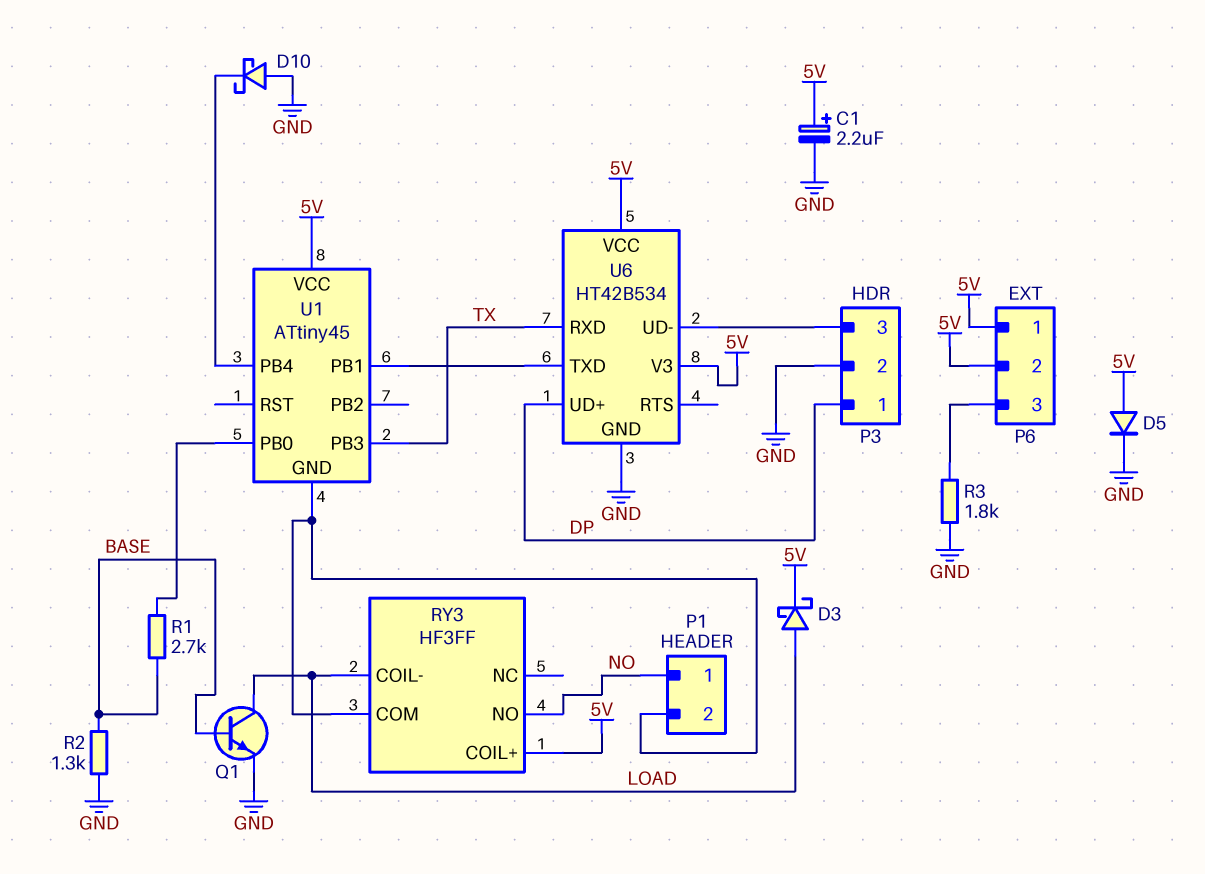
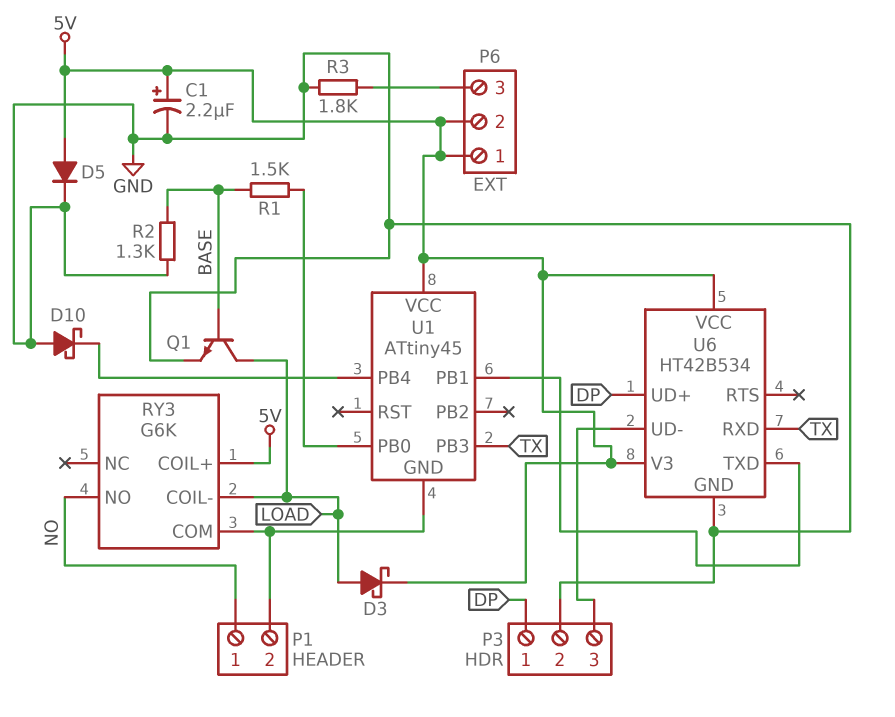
R1: 2.7k (BASE, U1/PB0) -> 1.5k (BASE, U1/PB0)
RY3: HF3FF -> G6K

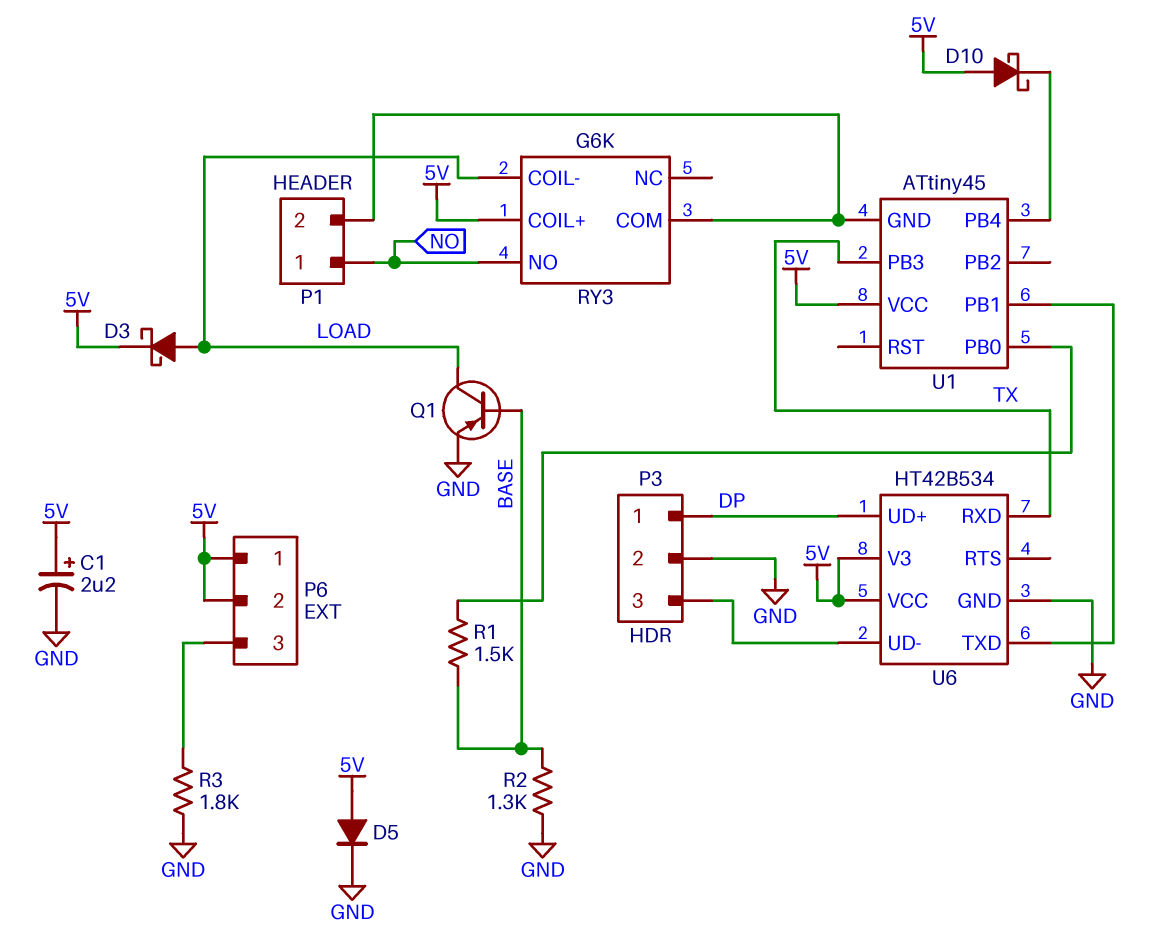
D10: schottky (A GND, K U1/PB4) -> schottky (A 5V, K U1/PB4)
Q1: NPN (B BASE, C LOAD, E GND) -> PNP (B BASE, C LOAD, E GND)

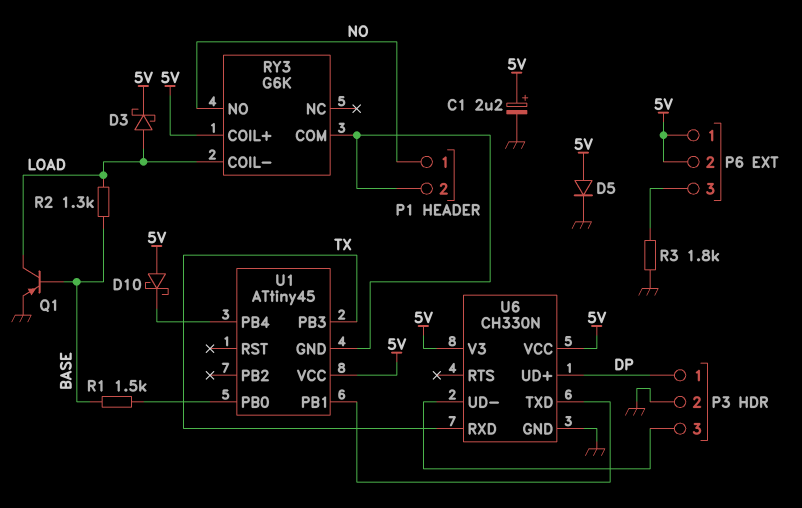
R2: 1.3k (BASE, GND) -> 1.3k (BASE, LOAD)
U6: HT42B534 -> CH330N

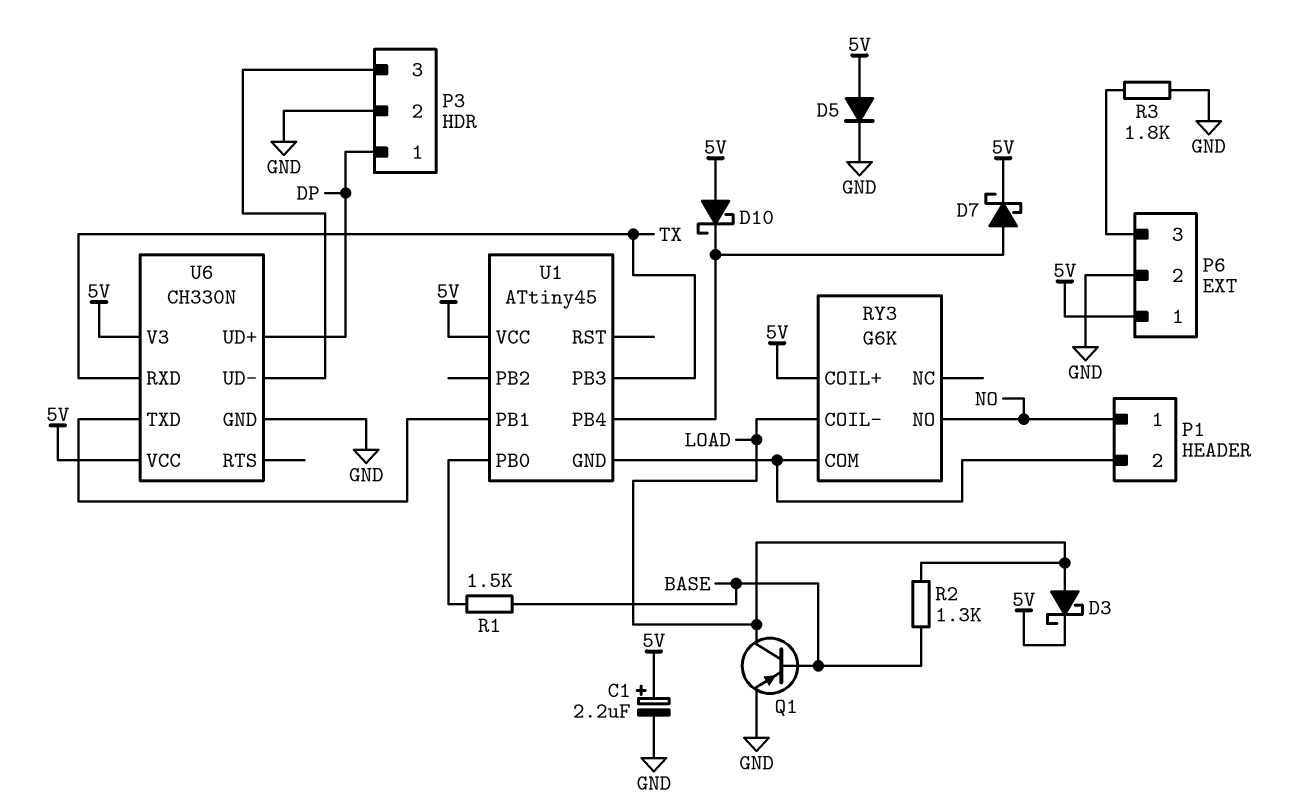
D7: none -> schottky (A U1/PB4, K 5V)
P6 pin 2: 5V -> GND

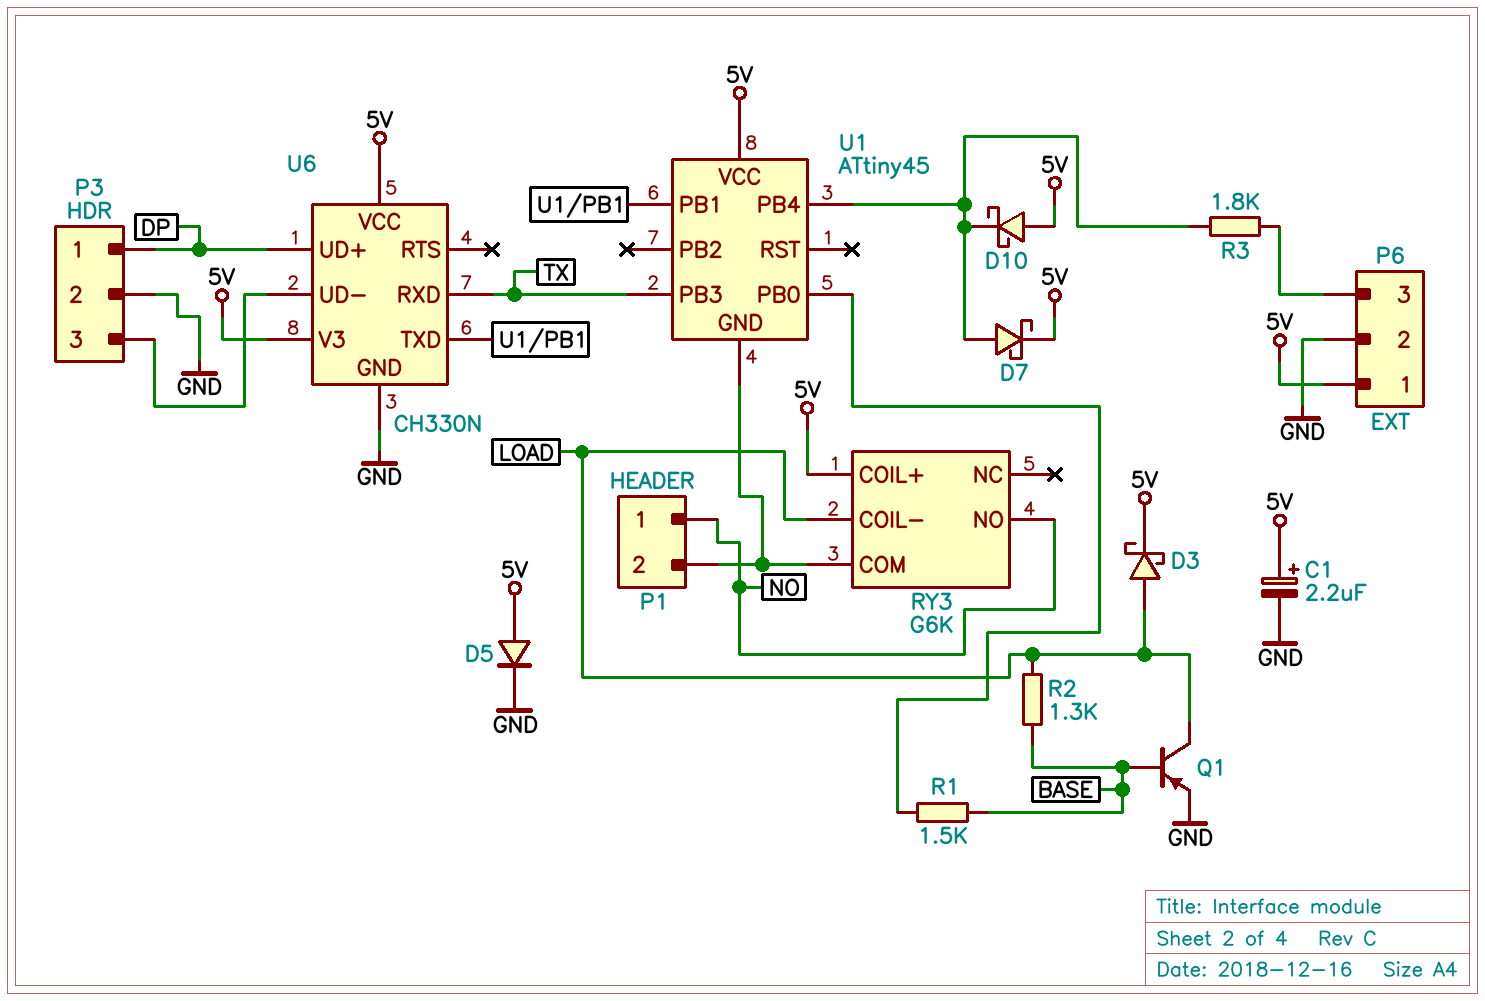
R3: 1.8k (GND, P6/3) -> 1.8k (P6/3, U1/PB4)

